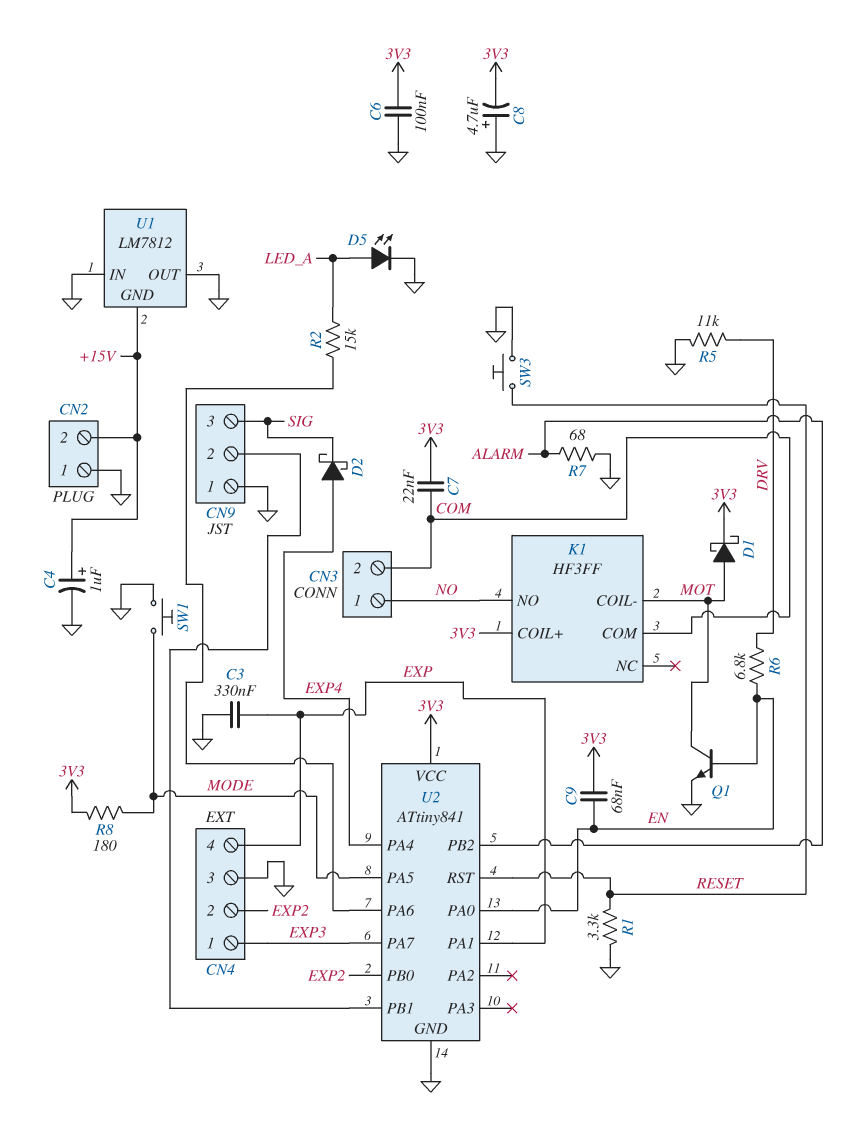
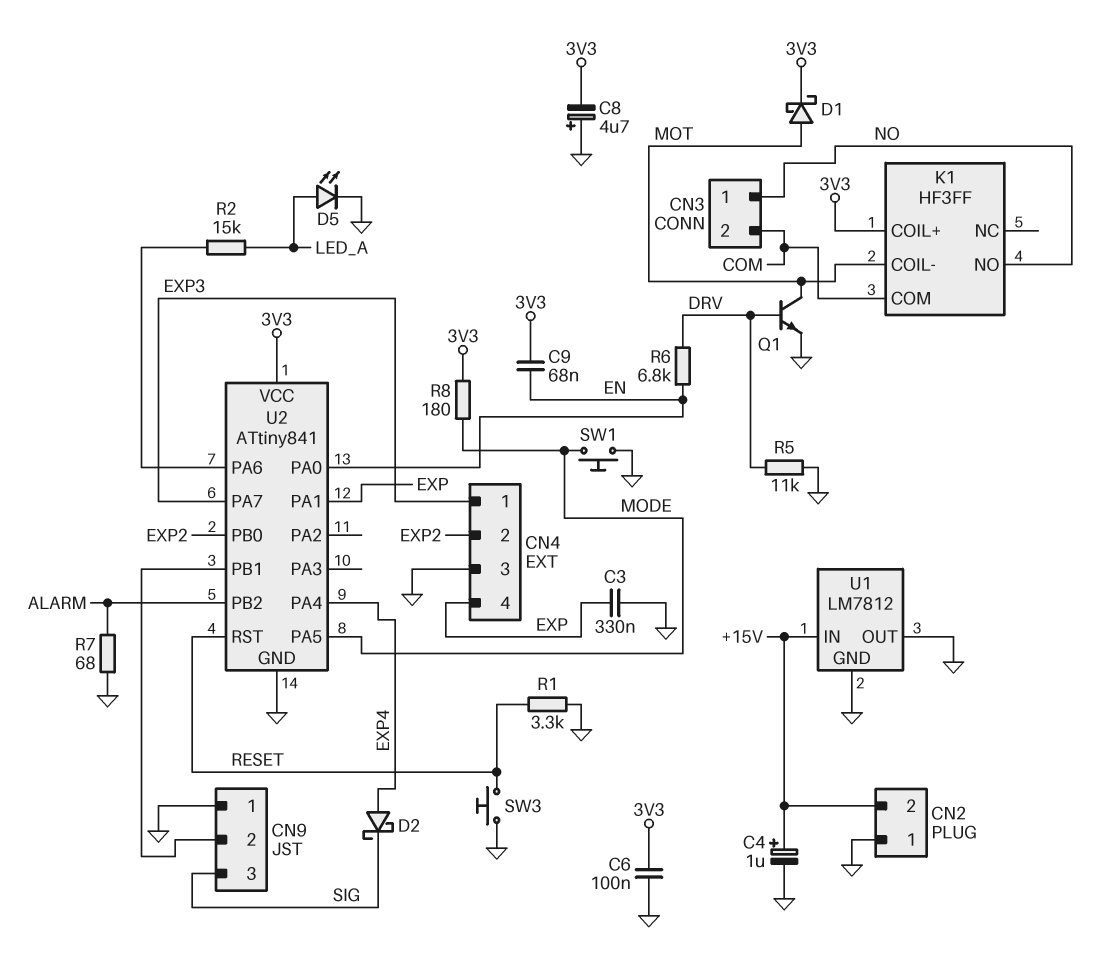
C7: 22nF (3V3, COM) -> none
Q1: NPN (B EN, C MOT, E GND) -> NPN (B DRV, C MOT, E GND)
U1 pin GND: +15V -> GND
U1 pin IN: GND -> +15V

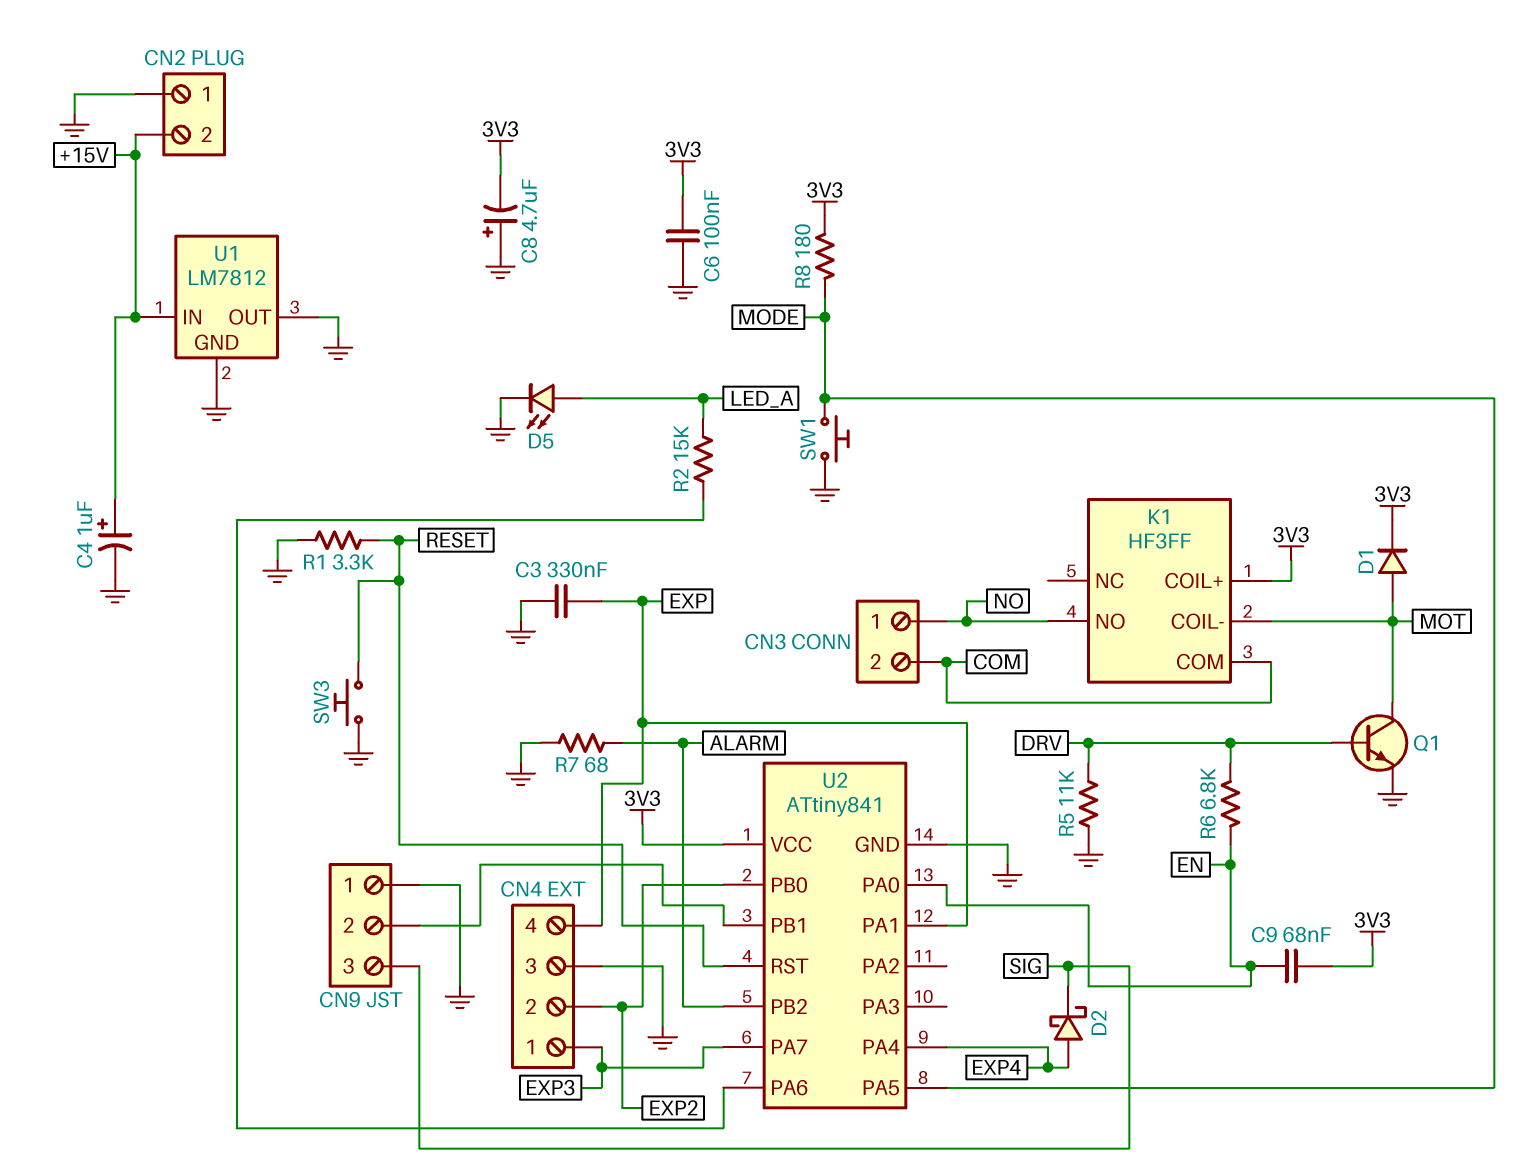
D1: schottky (A MOT, K 3V3) -> diode (A MOT, K 3V3)

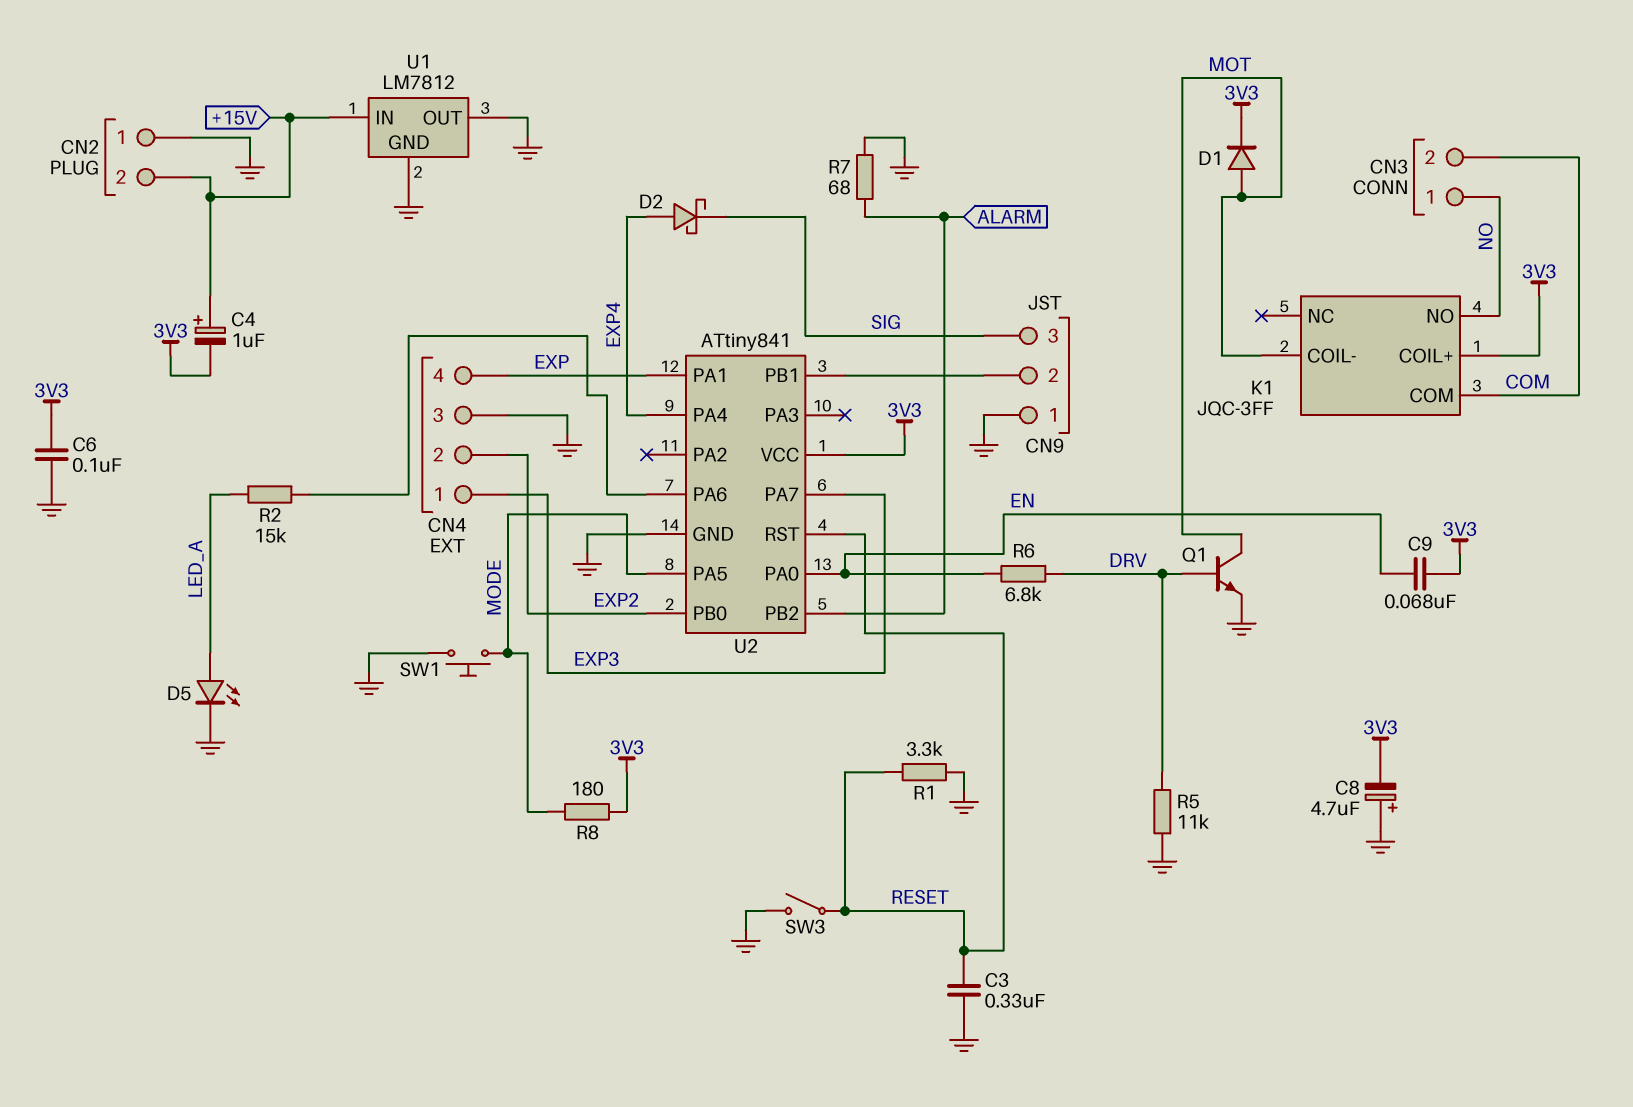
C3: 330nF (EXP, GND) -> 330nF (GND, RESET)
C4: 1uF (plus +15V, minus GND) -> 1uF (plus +15V, minus 3V3)
K1: HF3FF -> JQC-3FF
SW3: button (GND, RESET) -> switch (GND, RESET)

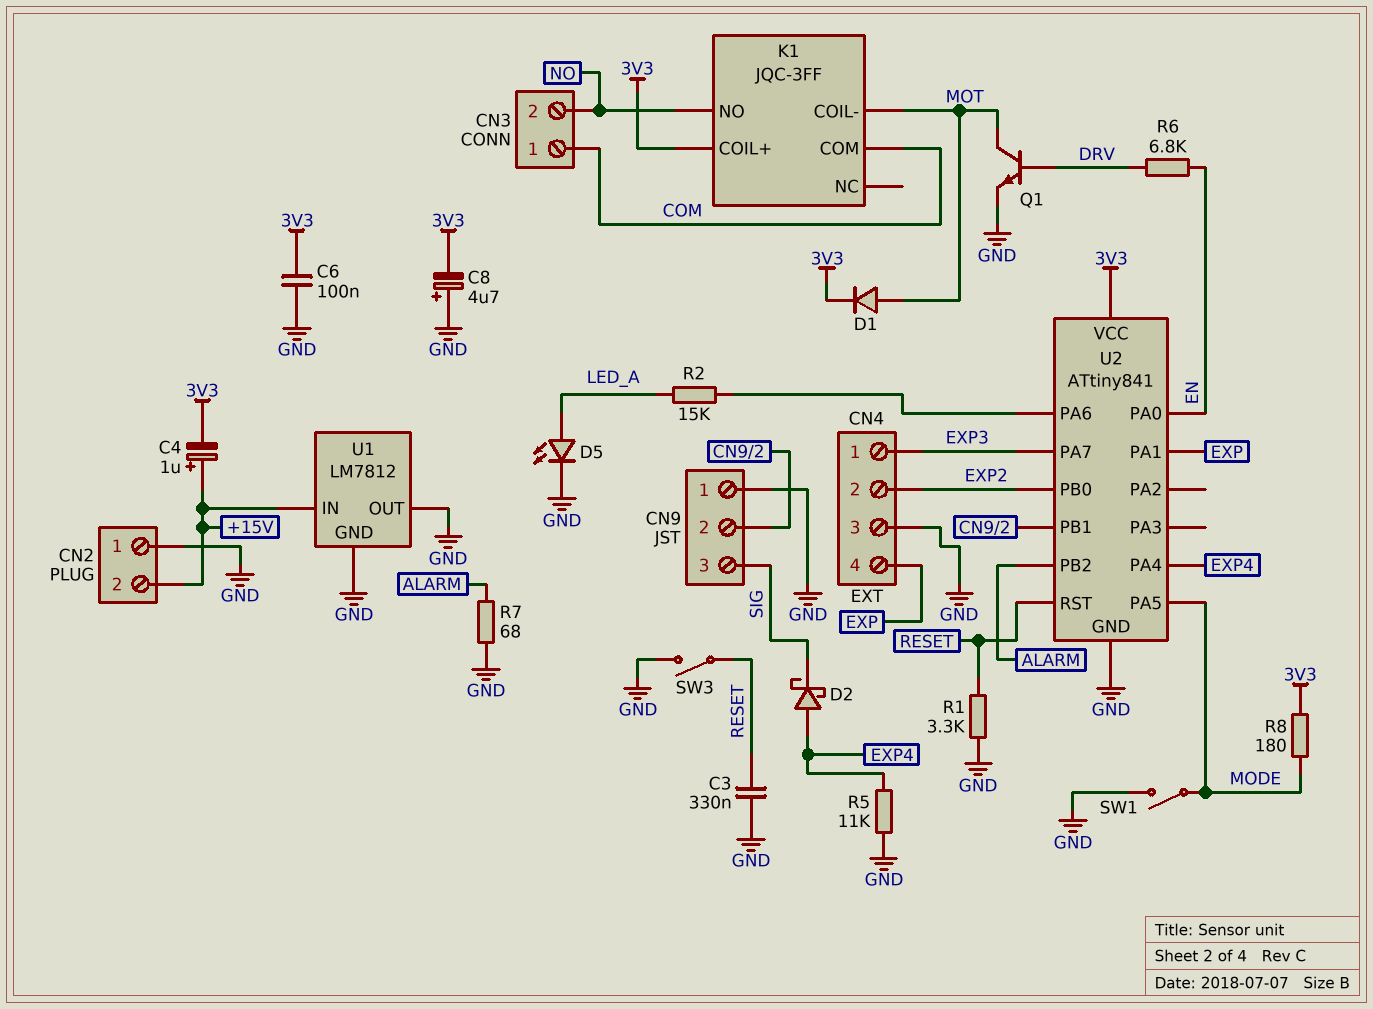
C9: 68nF (3V3, EN) -> none
CN3 pin 1: NO -> COM
CN3 pin 2: COM -> NO
R5: 11k (DRV, GND) -> 11k (EXP4, GND)
SW1: button (GND, MODE) -> switch (GND, MODE)

